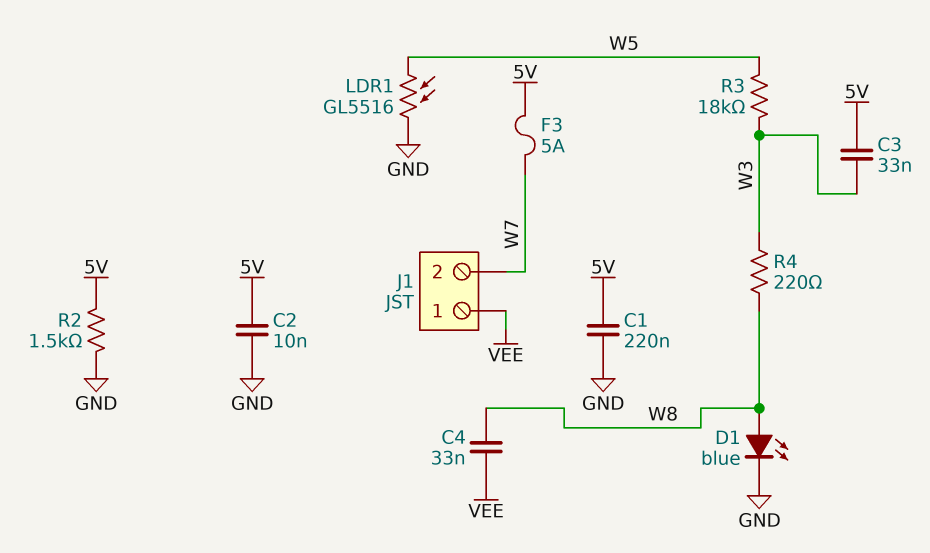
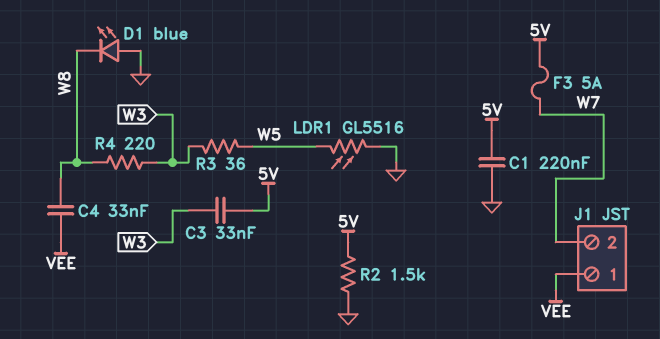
C2: 10nF (5V, GND) -> none
D1: LED blue (A W8, K GND) -> LED blue (A GND, K W8)
R3: 18k (W3, W5) -> 36 (W3, W5)

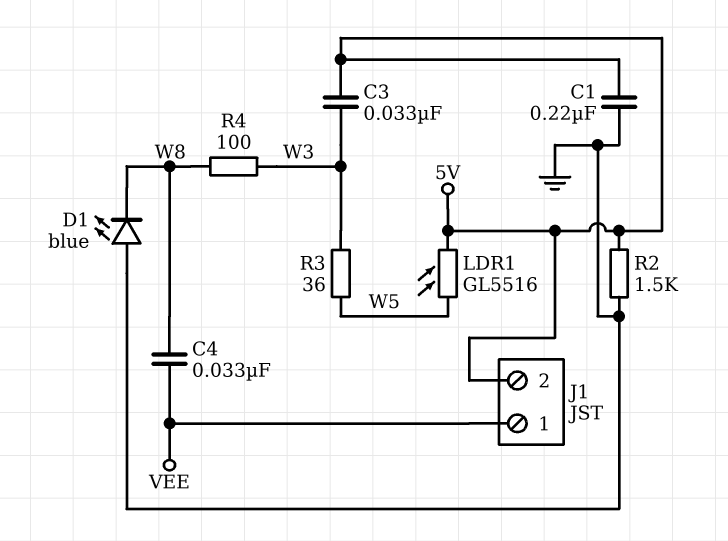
F3: 5A (5V, W7) -> none
J1 pin 2: W7 -> 5V
LDR1: GL5516 (GND, W5) -> GL5516 (5V, W5)
R4: 220 (W3, W8) -> 100 (W3, W8)

